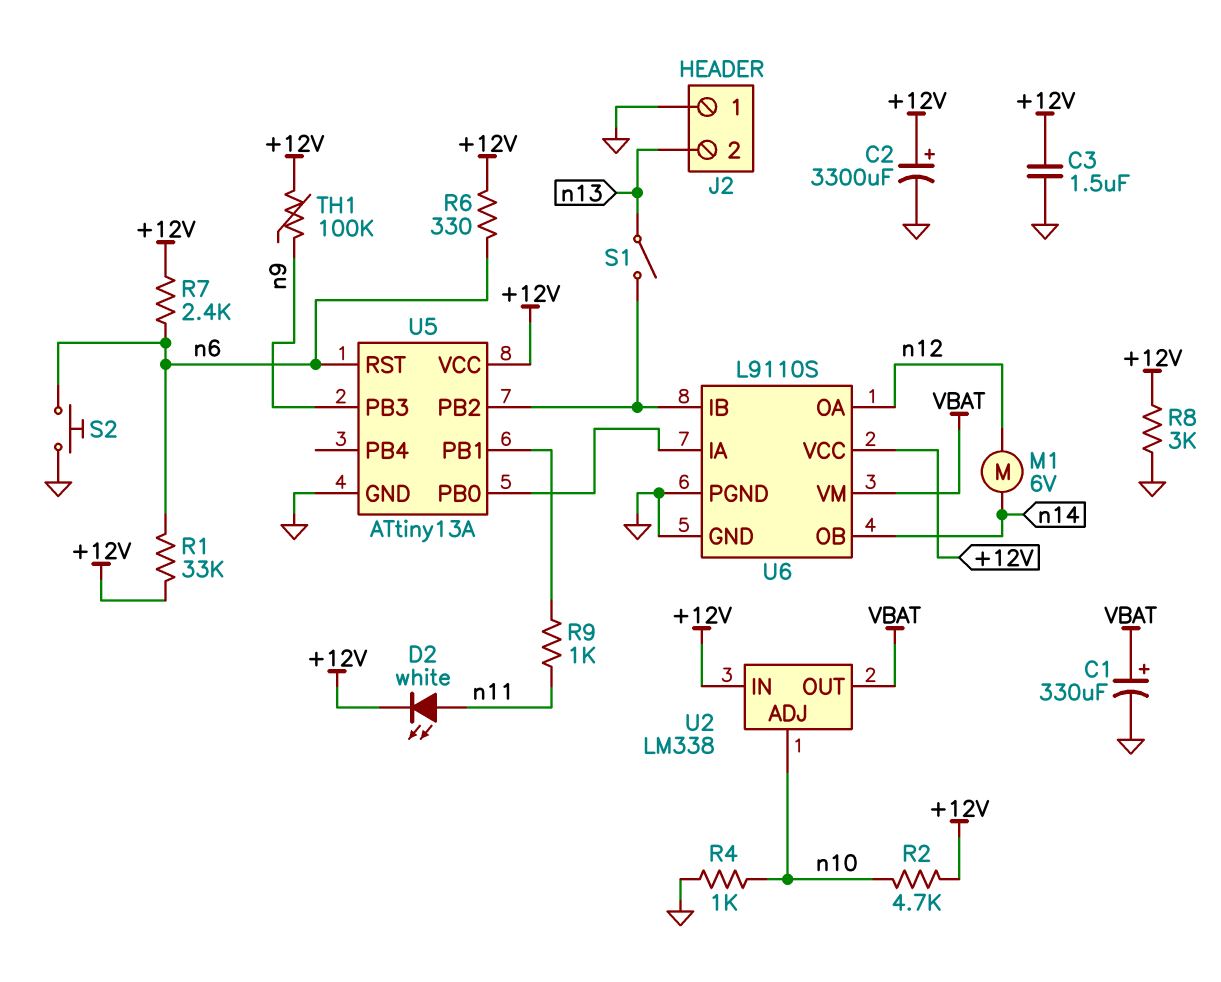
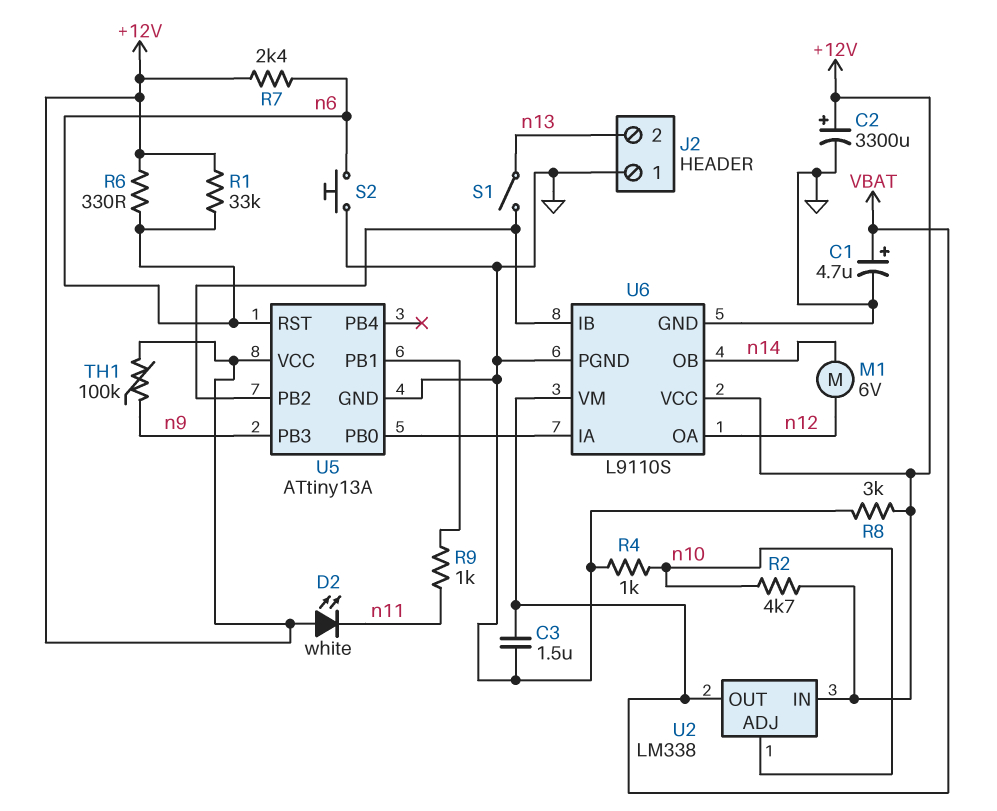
C1: 330uF (plus VBAT, minus GND) -> 4.7uF (plus VBAT, minus GND)
C3: 1.5uF (+12V, GND) -> 1.5uF (GND, VBAT)
D2: LED white (A n11, K +12V) -> LED white (A +12V, K n11)

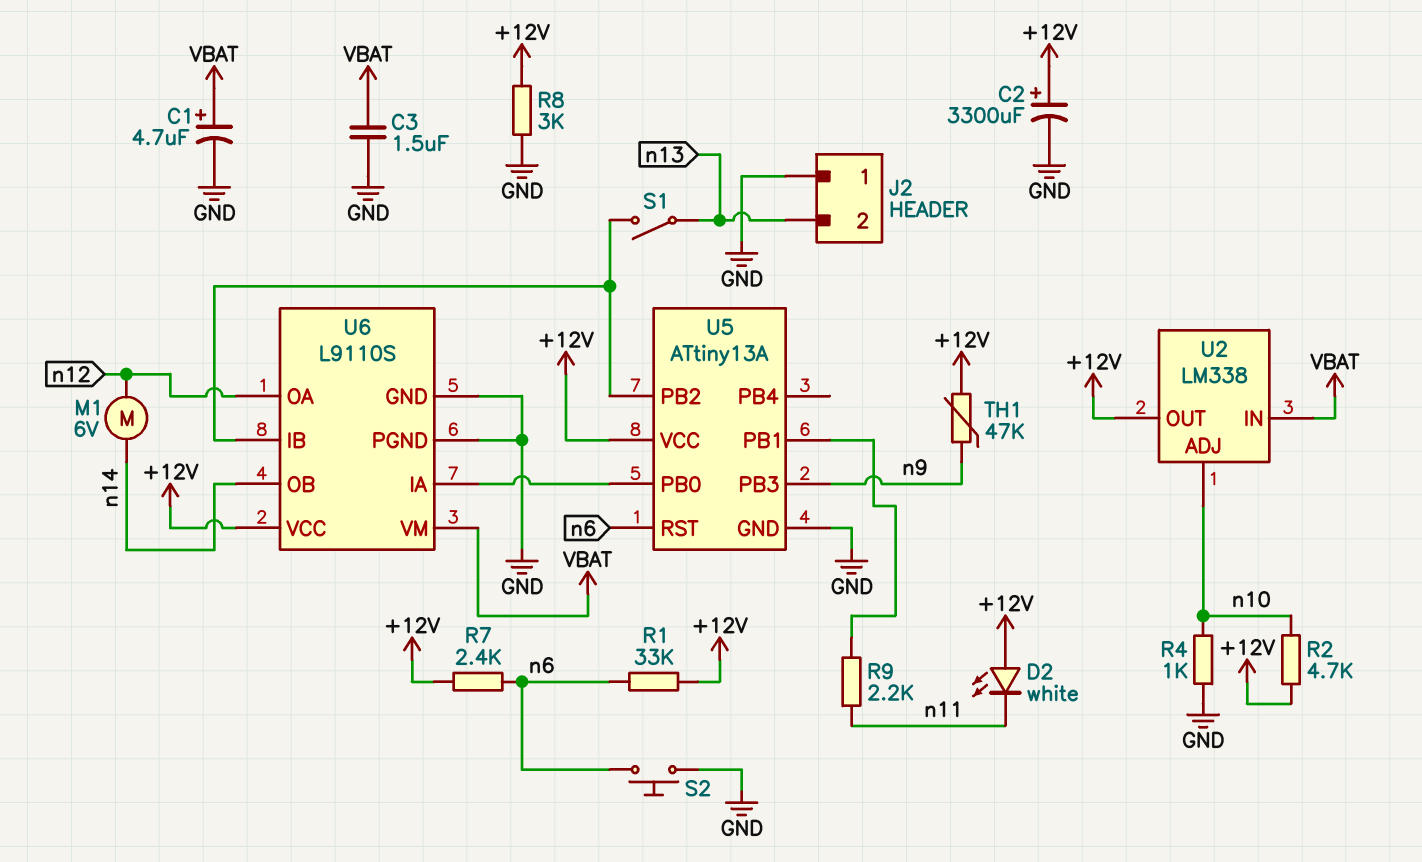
R6: 330 (+12V, n6) -> none
R9: 1k (U5/PB1, n11) -> 2.2k (U5/PB1, n11)
TH1: 100k (+12V, n9) -> 47k (+12V, n9)
U2 pin IN: +12V -> VBAT
U2 pin OUT: VBAT -> +12V

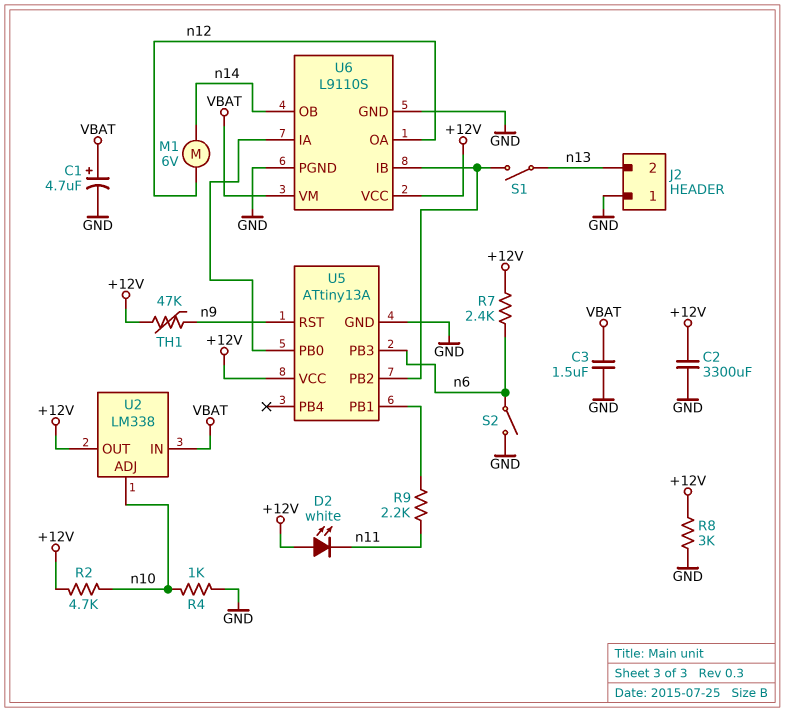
C2: 3300uF (plus +12V, minus GND) -> 3300uF (+12V, GND)
R1: 33k (+12V, n6) -> none
S2: button (GND, n6) -> switch (GND, n6)
U5 pin PB3: n9 -> n6
U5 pin RST: n6 -> n9

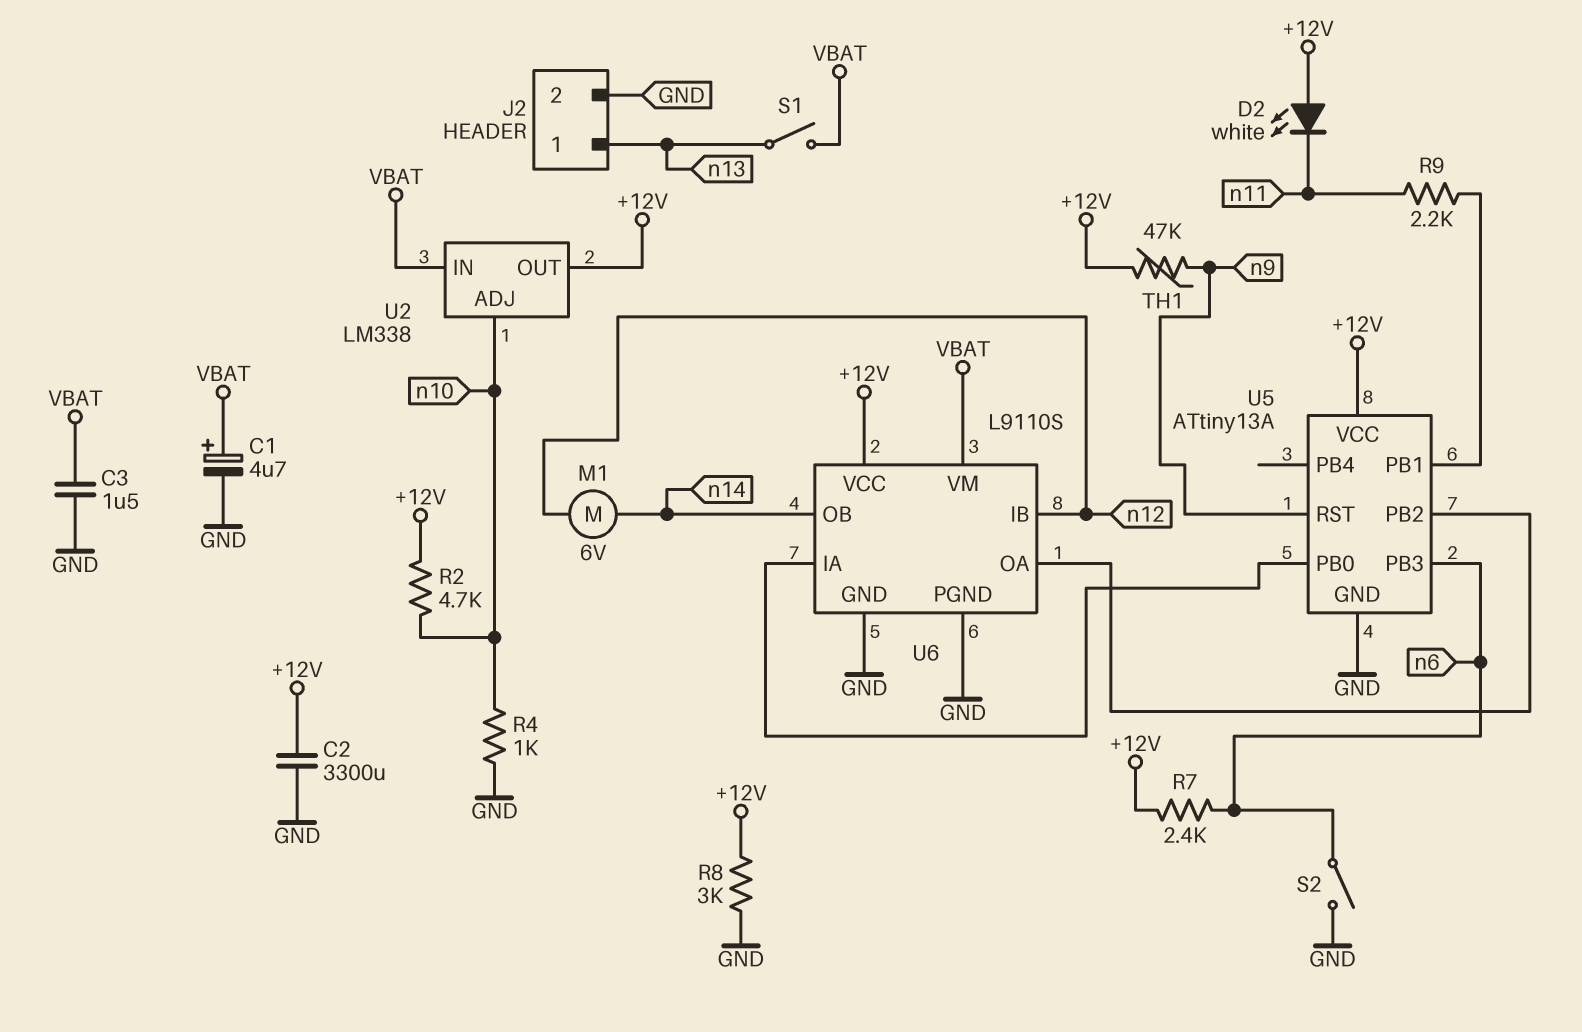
J2 pin 1: GND -> n13
J2 pin 2: n13 -> GND
S1: switch (U5/PB2, n13) -> switch (VBAT, n13)
U6 pin IB: U5/PB2 -> n12
U6 pin OA: n12 -> U5/PB2

